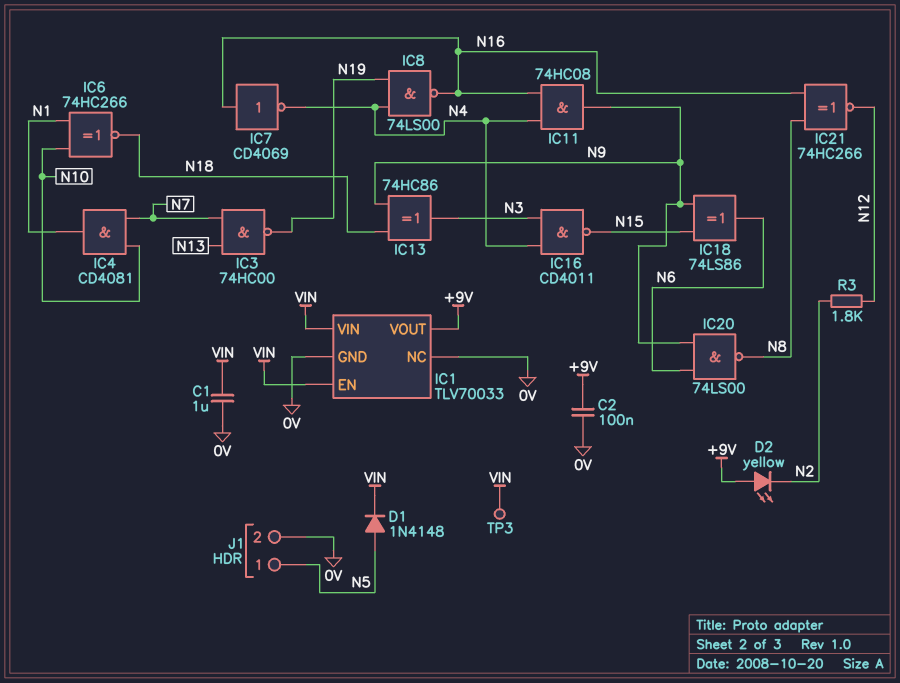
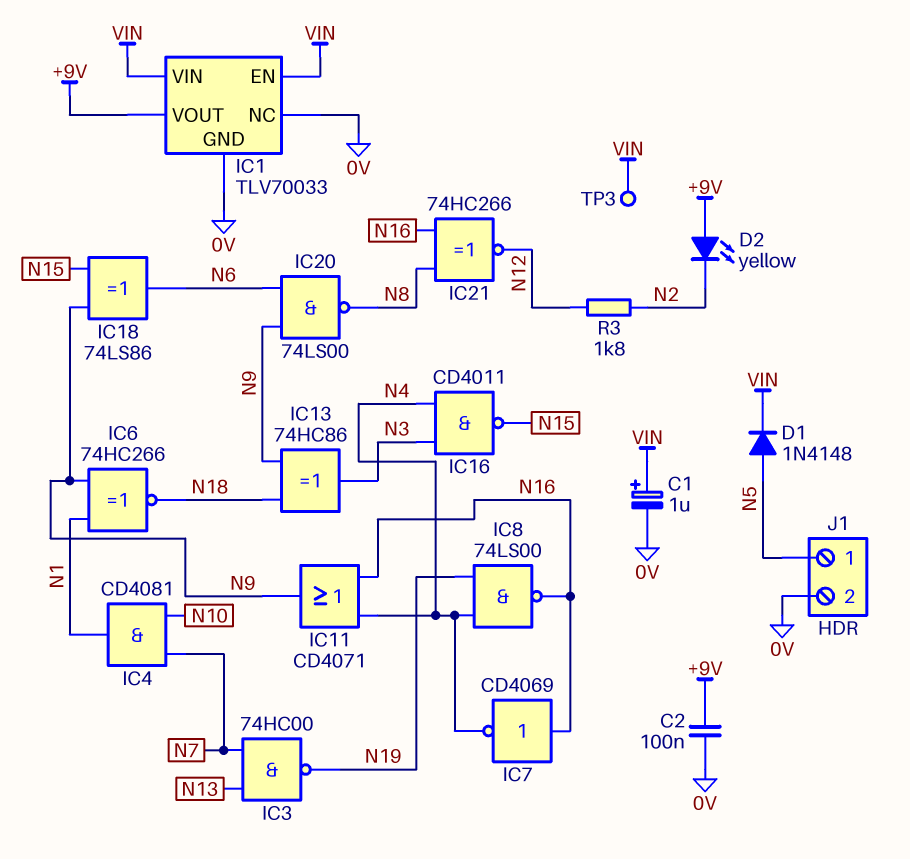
C1: 1uF (0V, VIN) -> 1uF (plus VIN, minus 0V)
IC6: XNOR 74HC266 (in N1, in N10, out N18) -> XNOR 74HC266 (in N1, in N9, out N18)
IC11: AND 74HC08 (in N4, in N16, out N9) -> OR CD4071 (in N4, in N16, out N9)

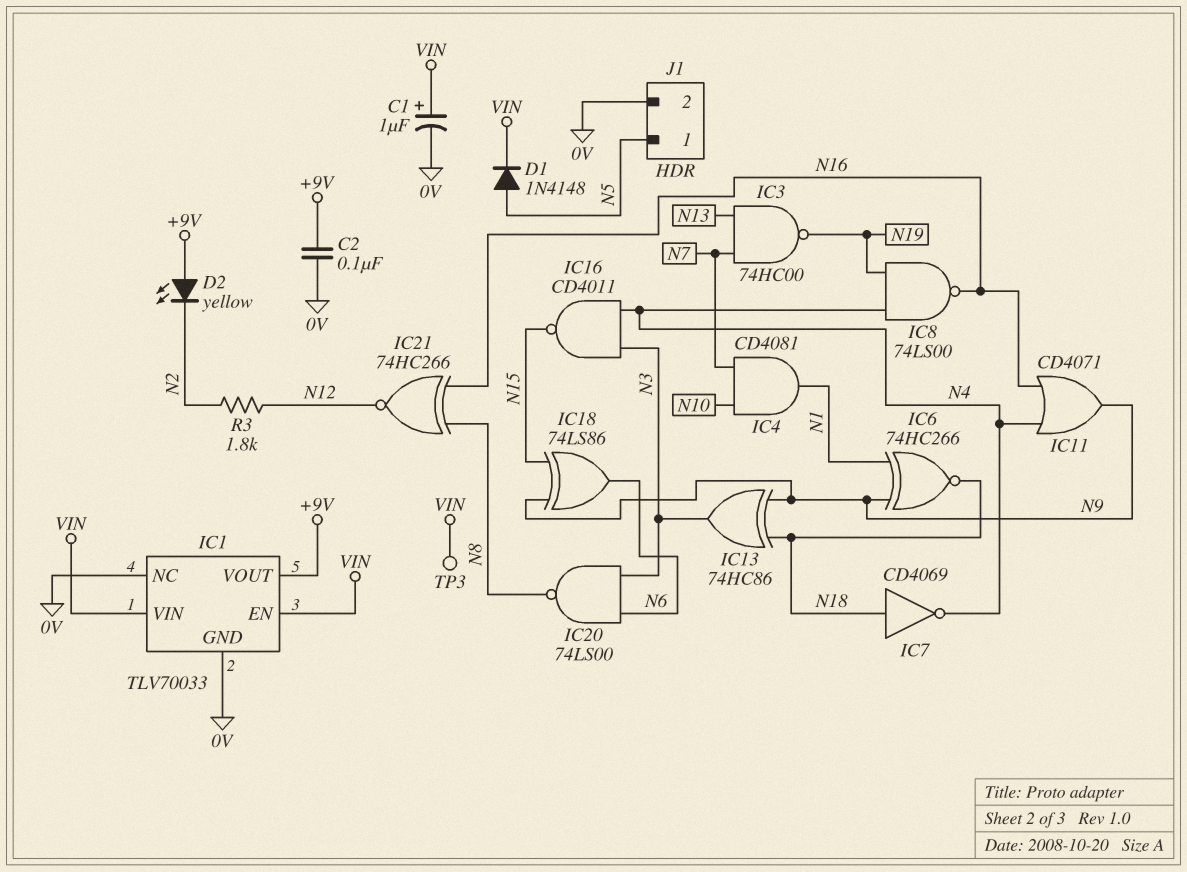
IC7: NOT CD4069 (in N16, out N4) -> NOT CD4069 (in N18, out N4)
IC20: NAND 74LS00 (in N6, in N9, out N8) -> NAND 74LS00 (in N3, in N6, out N8)

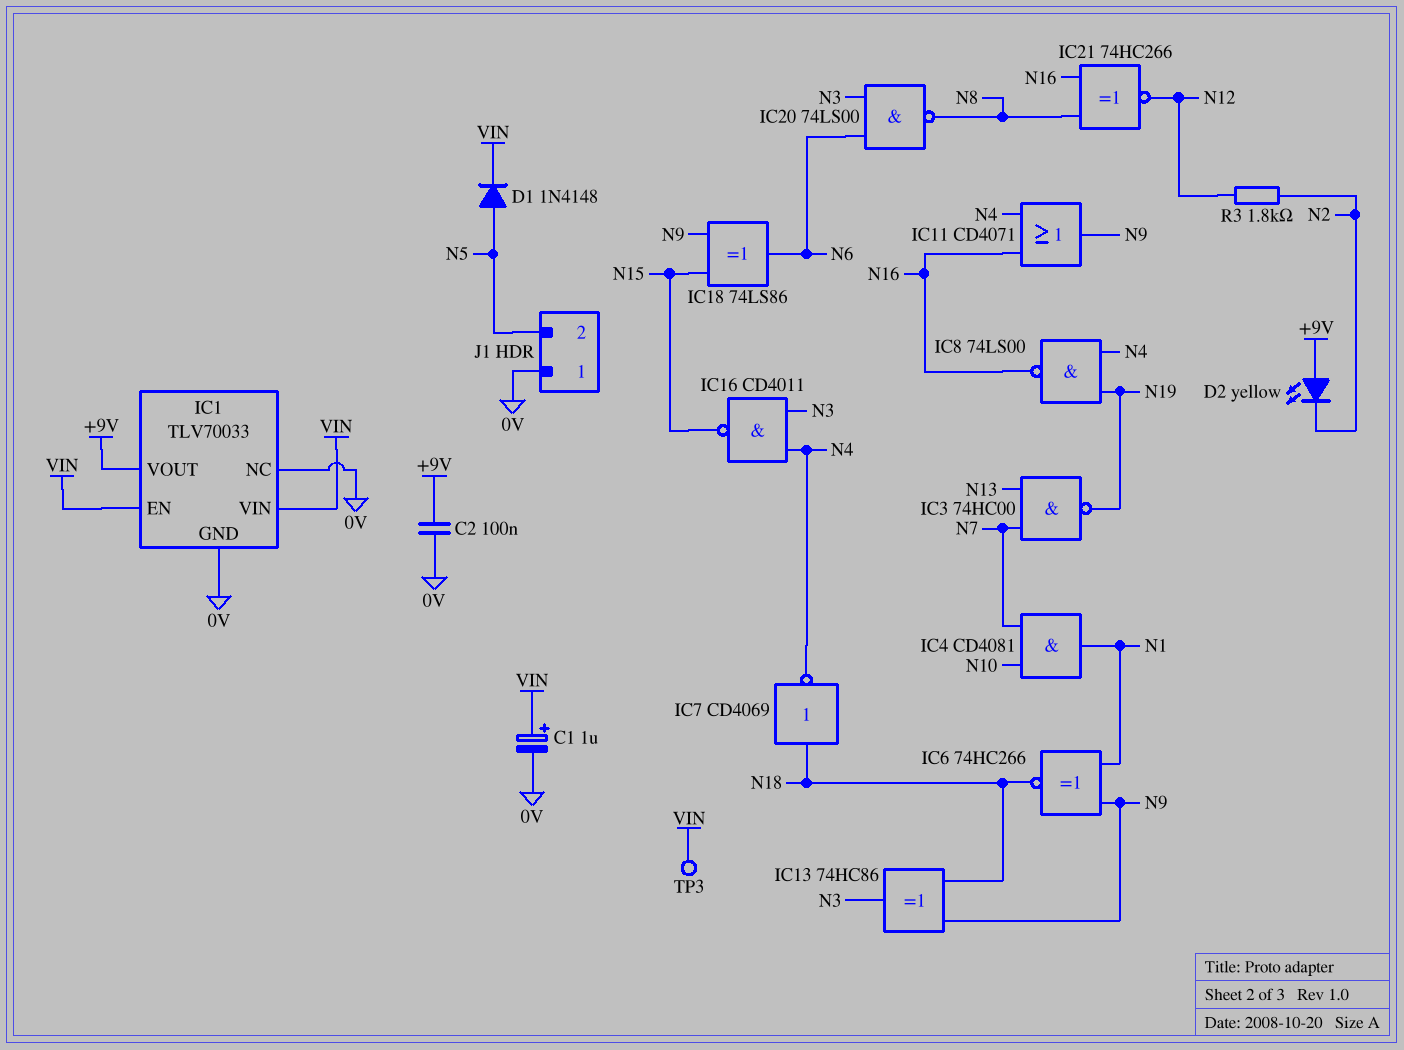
J1 pin 1: N5 -> 0V
J1 pin 2: 0V -> N5

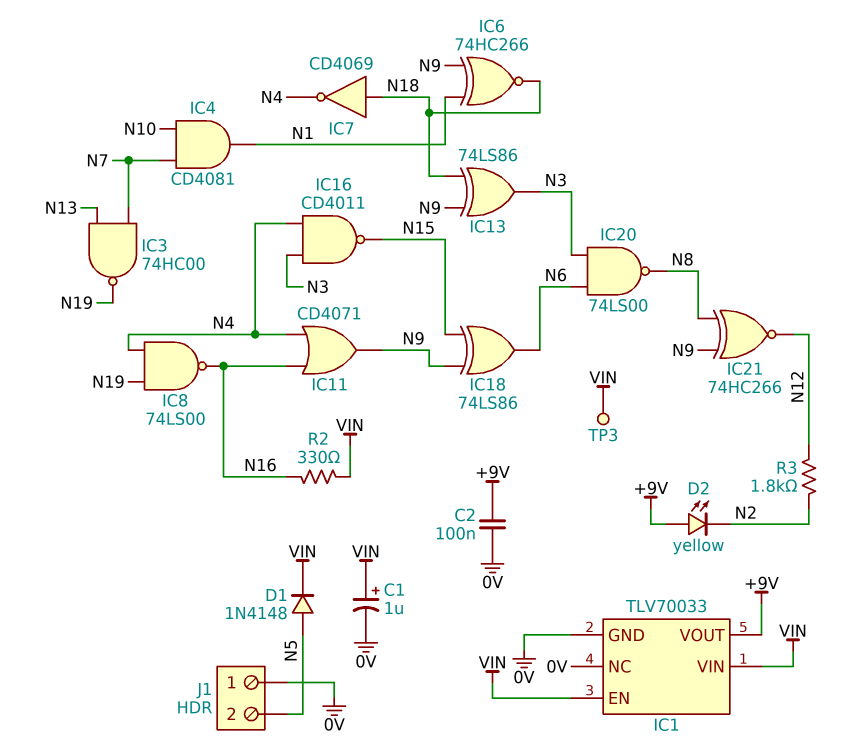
IC13: XOR 74HC86 (in N9, in N18, out N3) -> XOR 74LS86 (in N9, in N18, out N3)
IC21: XNOR 74HC266 (in N8, in N16, out N12) -> XNOR 74HC266 (in N8, in N9, out N12)
R2: none -> 330 (N16, VIN)

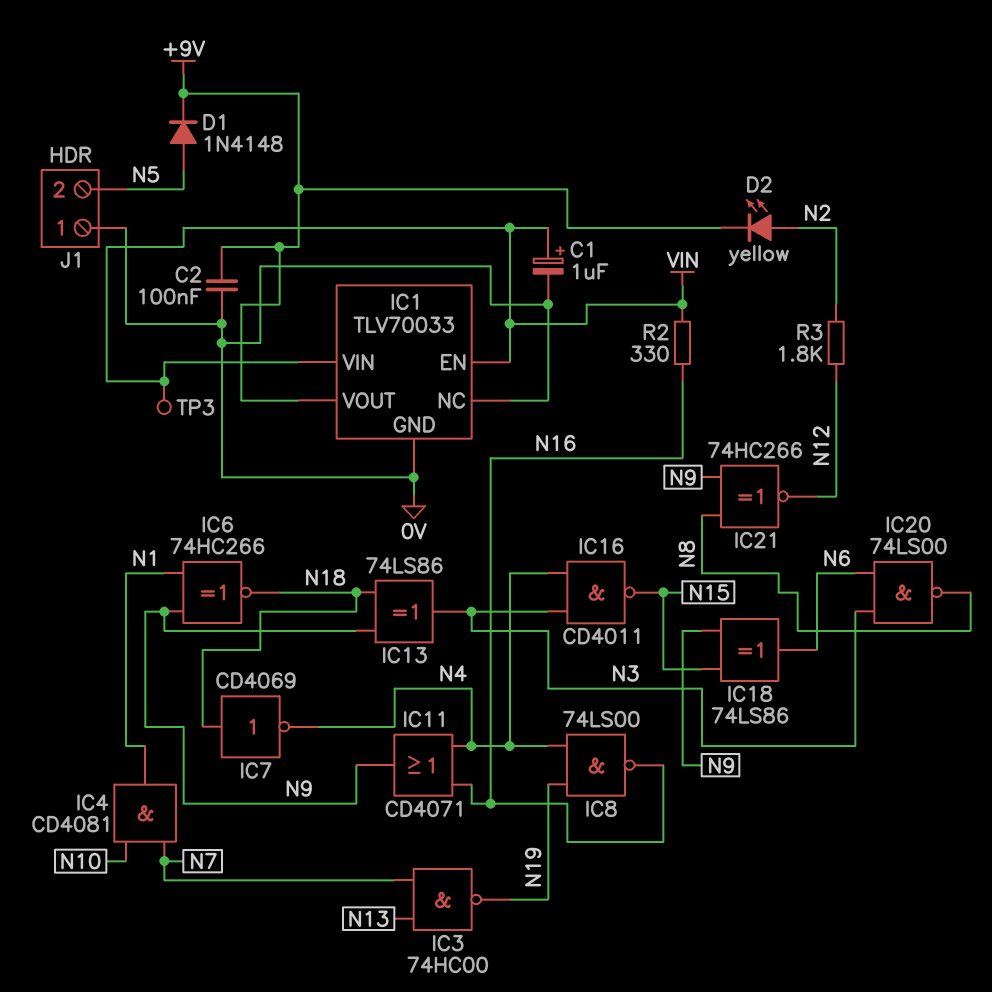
D1: diode 1N4148 (A N5, K VIN) -> diode 1N4148 (A N5, K +9V)
D2: LED yellow (A +9V, K N2) -> LED yellow (A N2, K +9V)

